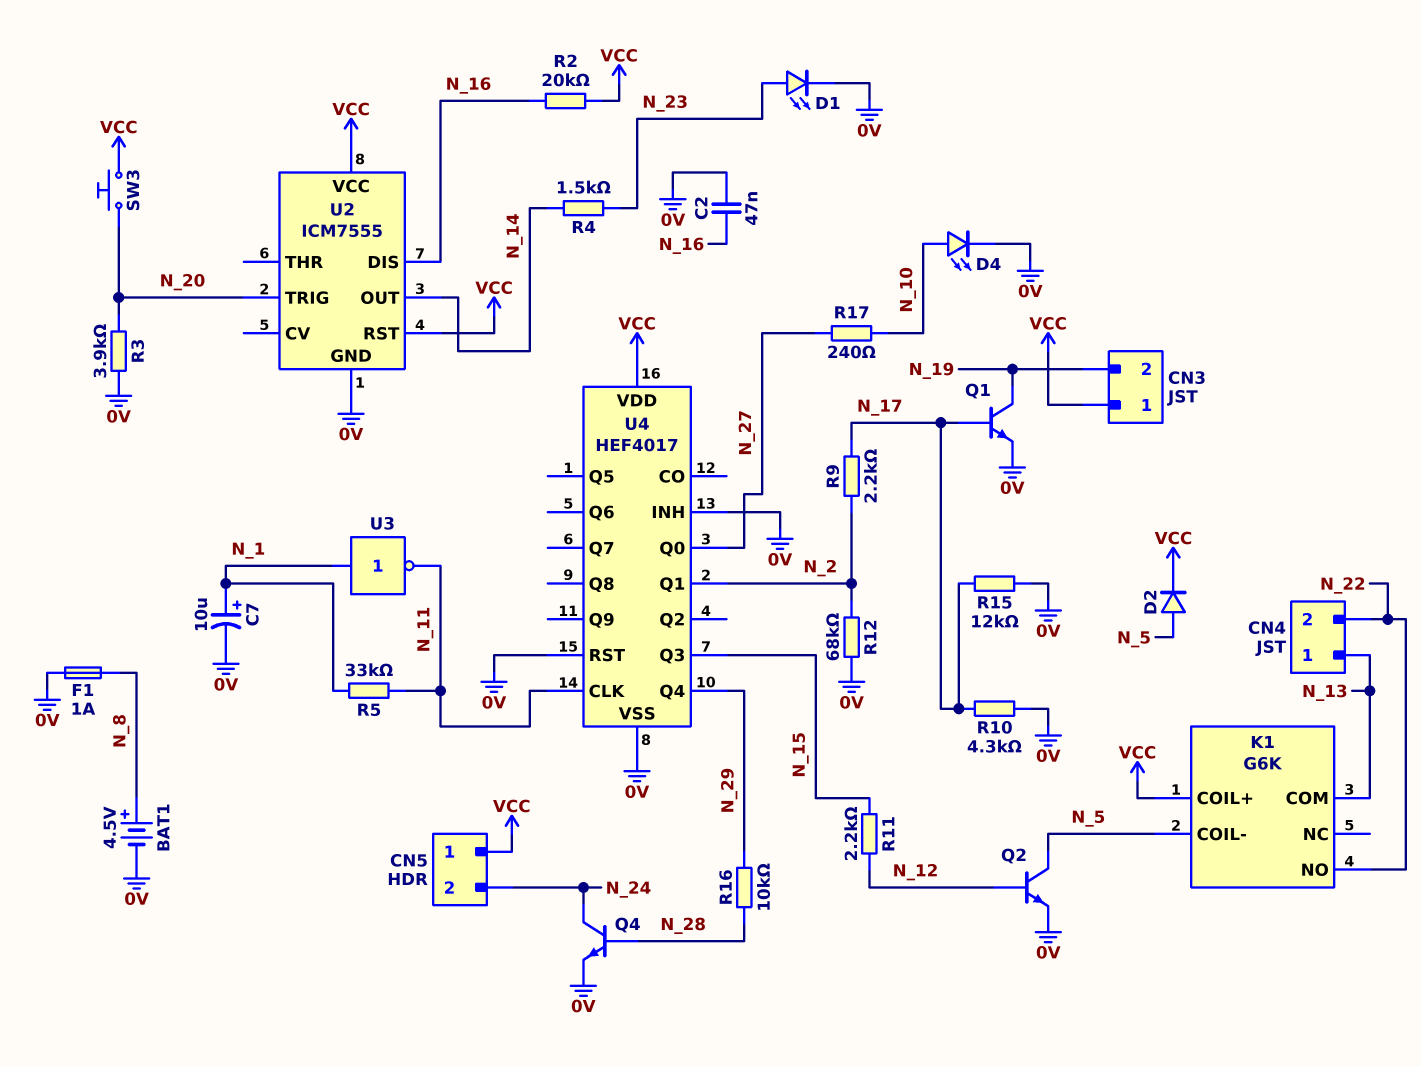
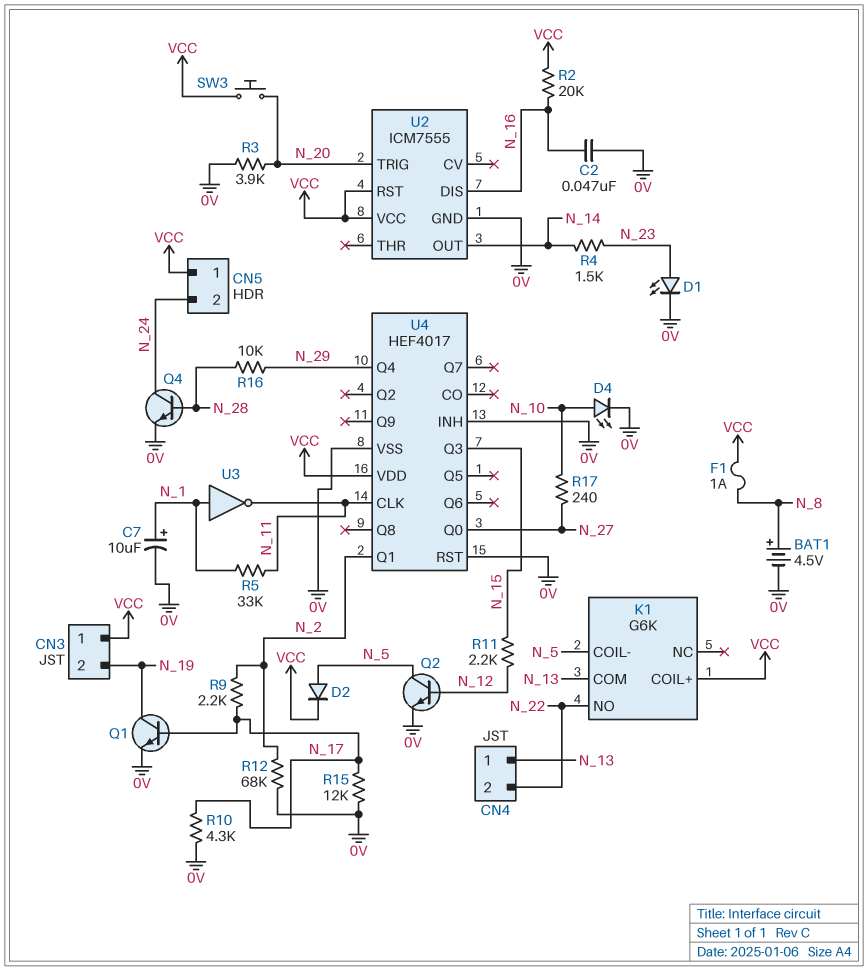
F1: 1A (0V, N_8) -> 1A (N_8, VCC)

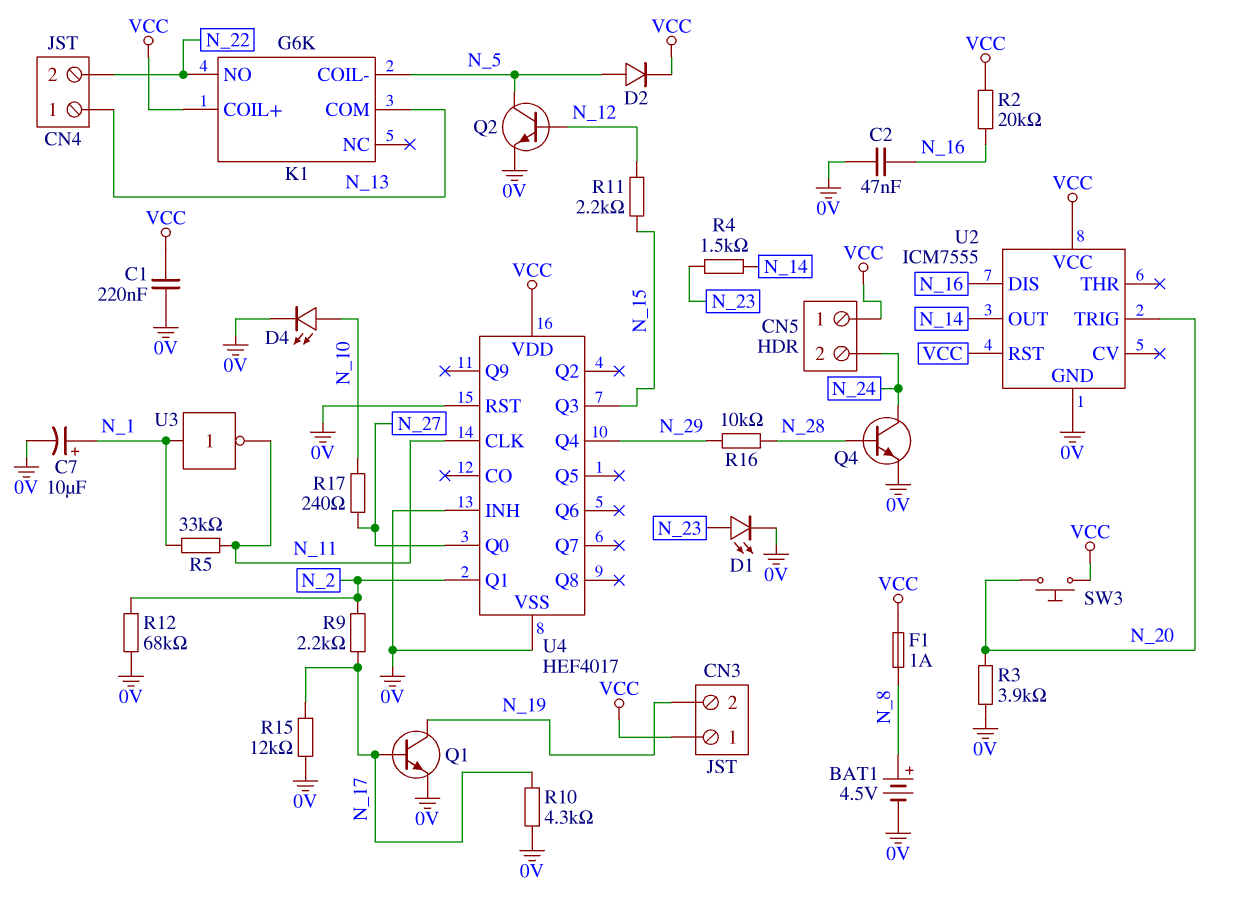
C1: none -> 220nF (0V, VCC)

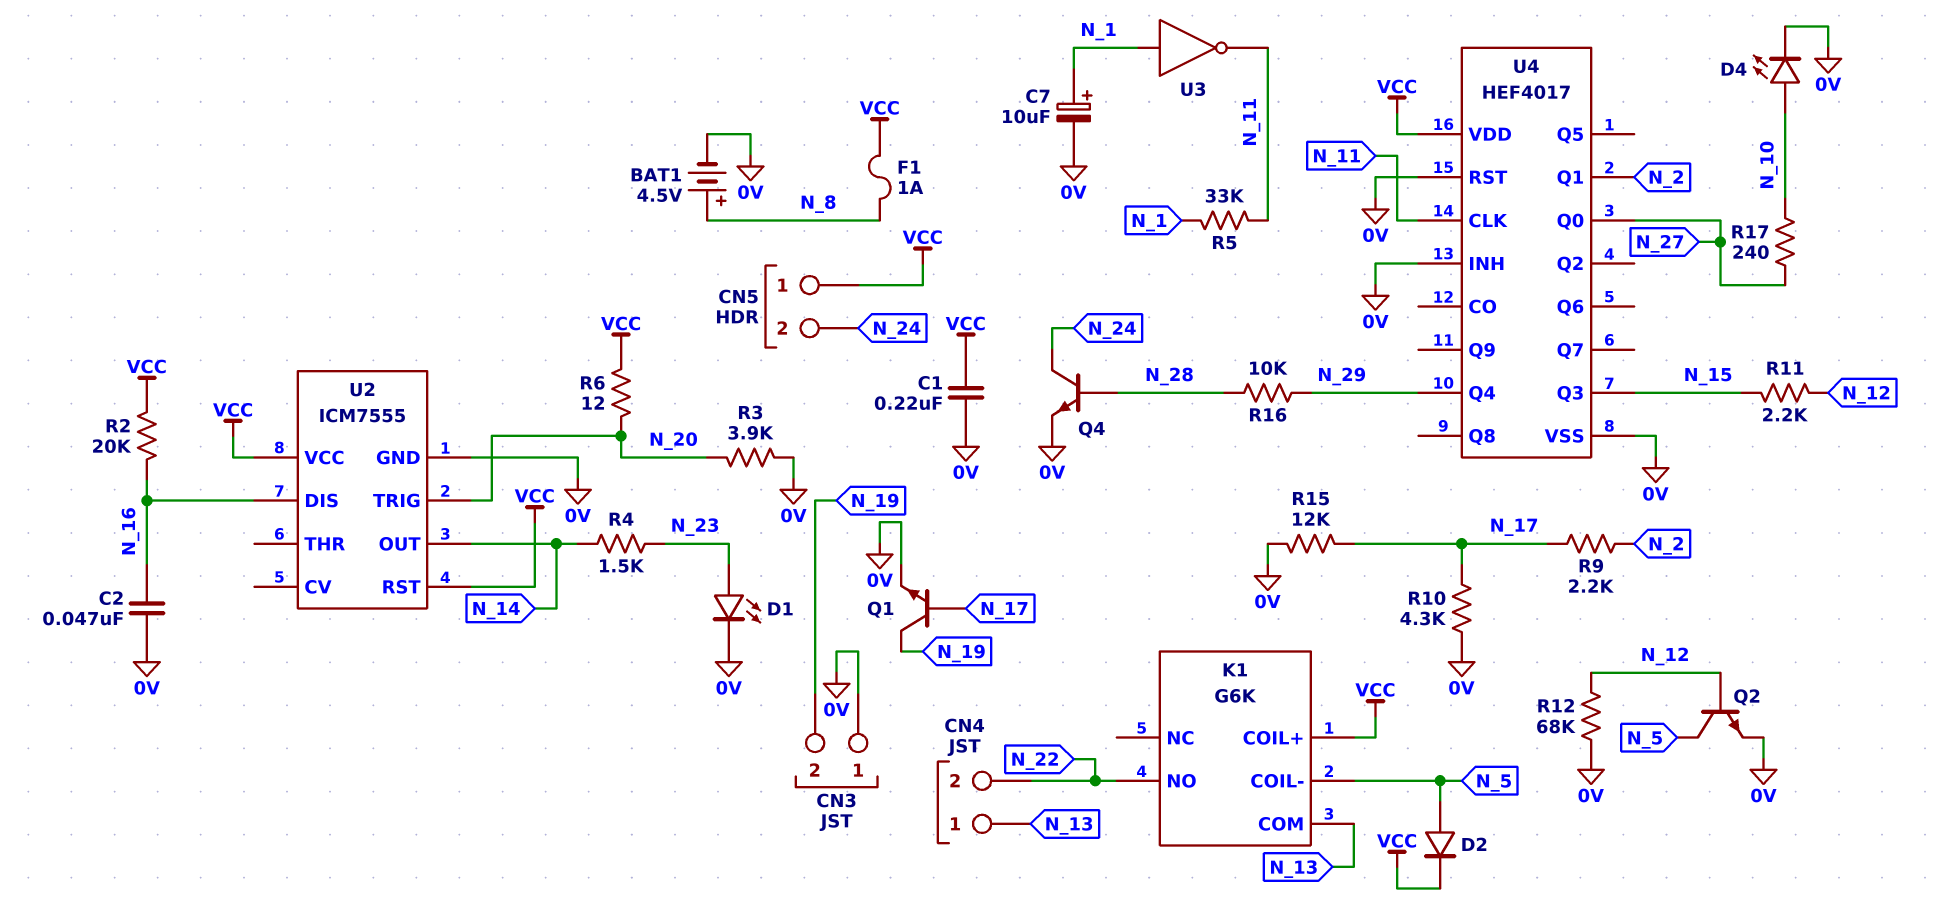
CN3 pin 1: VCC -> 0V
R6: none -> 12 (N_20, VCC)
R12: 68k (0V, N_2) -> 68k (0V, N_12)
SW3: button (N_20, VCC) -> none

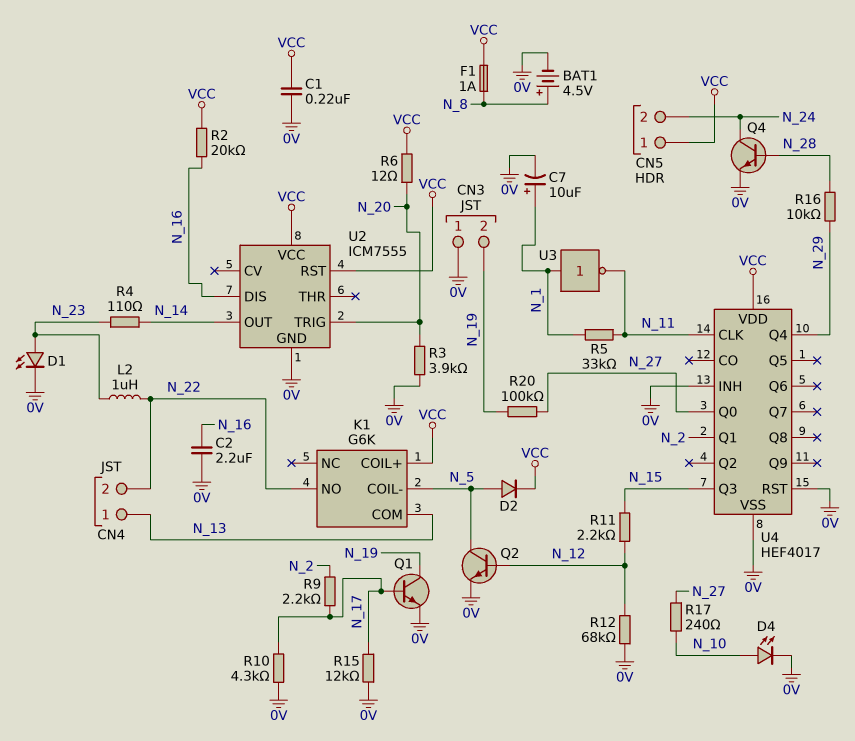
C2: 47nF (0V, N_16) -> 2.2uF (0V, N_16)
L2: none -> 1uH (N_22, N_23)
R4: 1.5k (N_14, N_23) -> 110 (N_14, N_23)
R20: none -> 100k (N_19, N_27)

